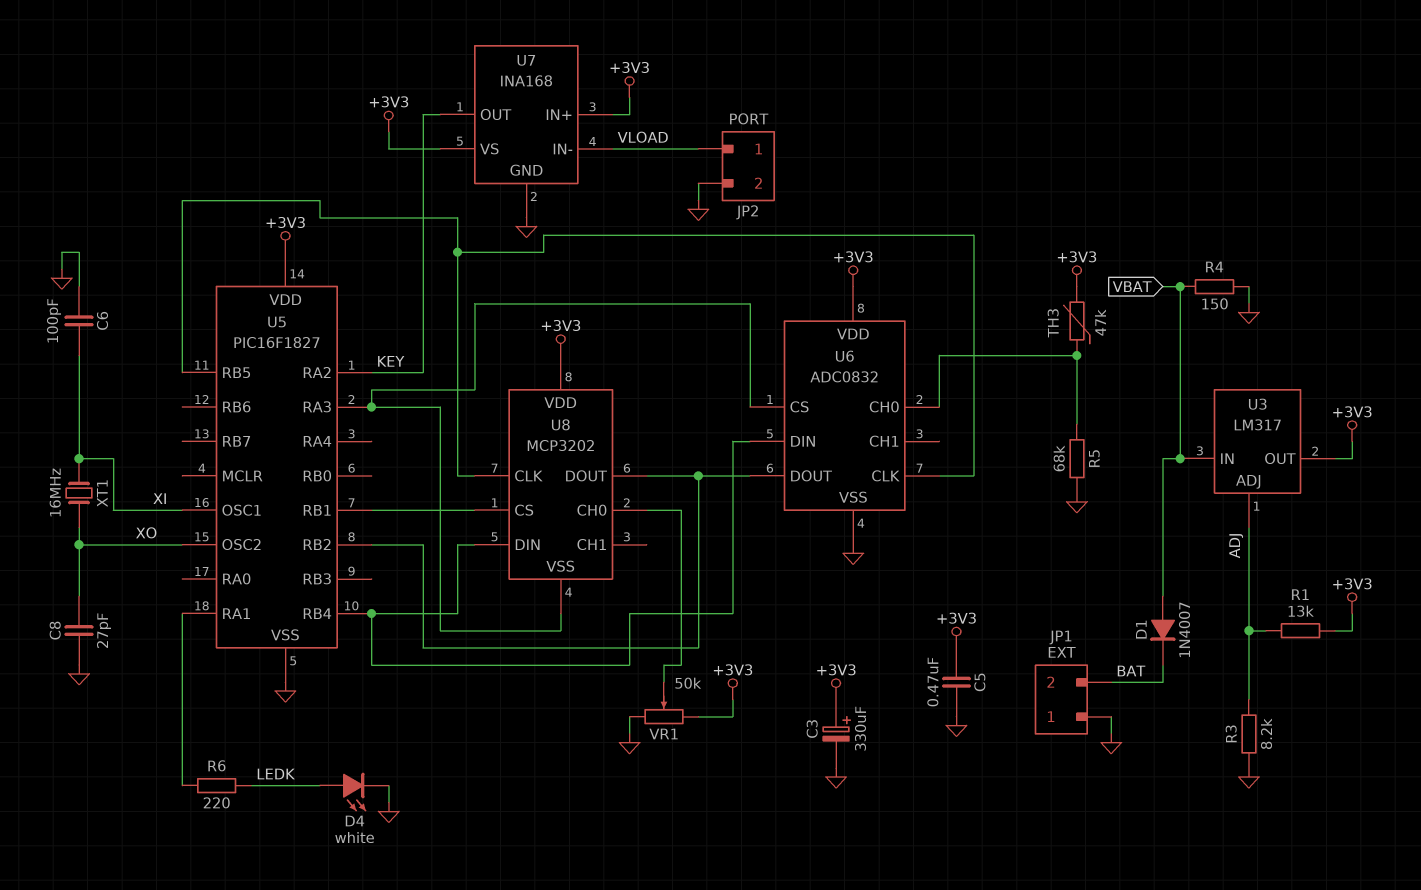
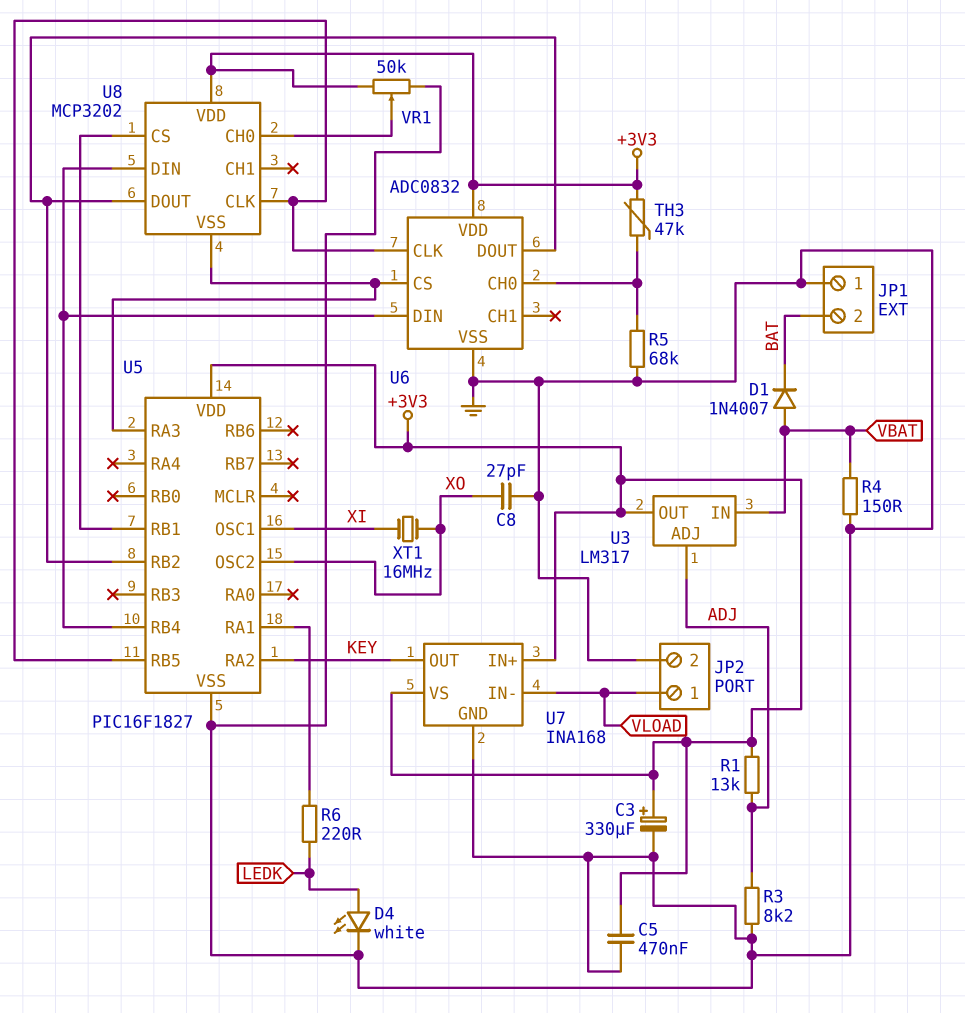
C6: 100pF (GND, XI) -> none

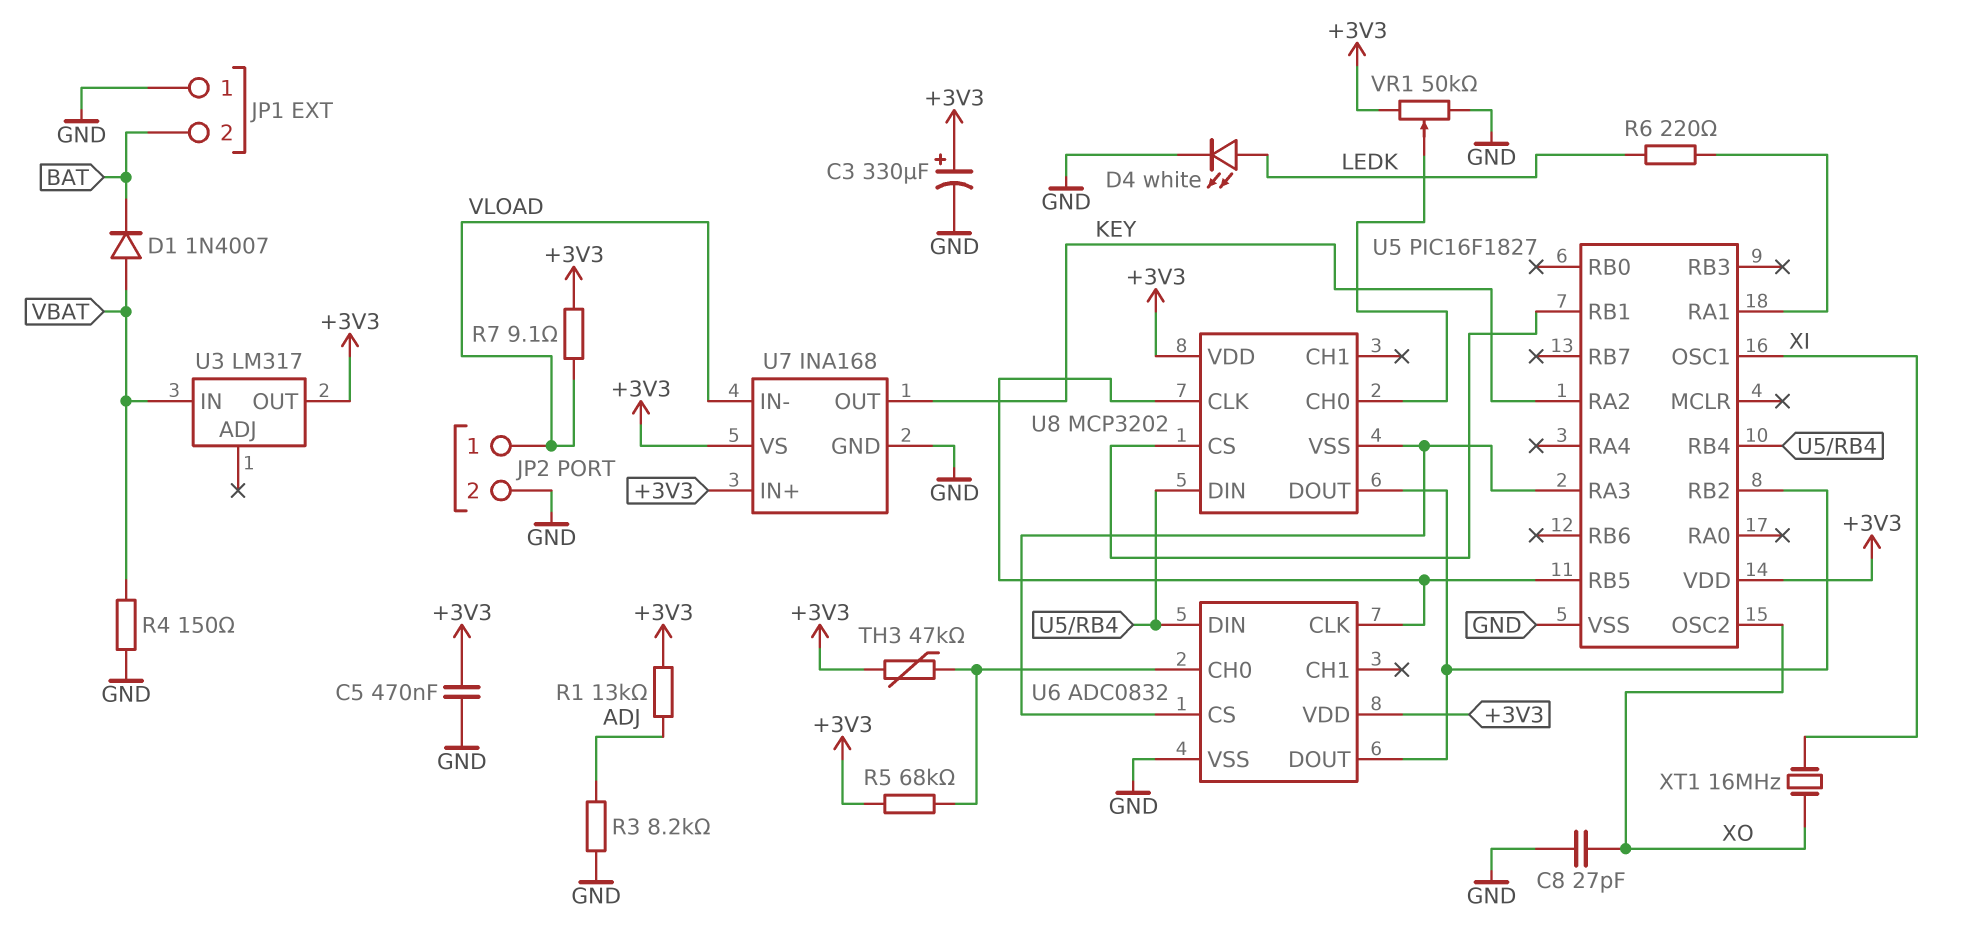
R5: 68k (GND, U6/CH0) -> 68k (+3V3, U6/CH0)
R7: none -> 9.1 (+3V3, VLOAD)
U3 pin ADJ: ADJ -> none

